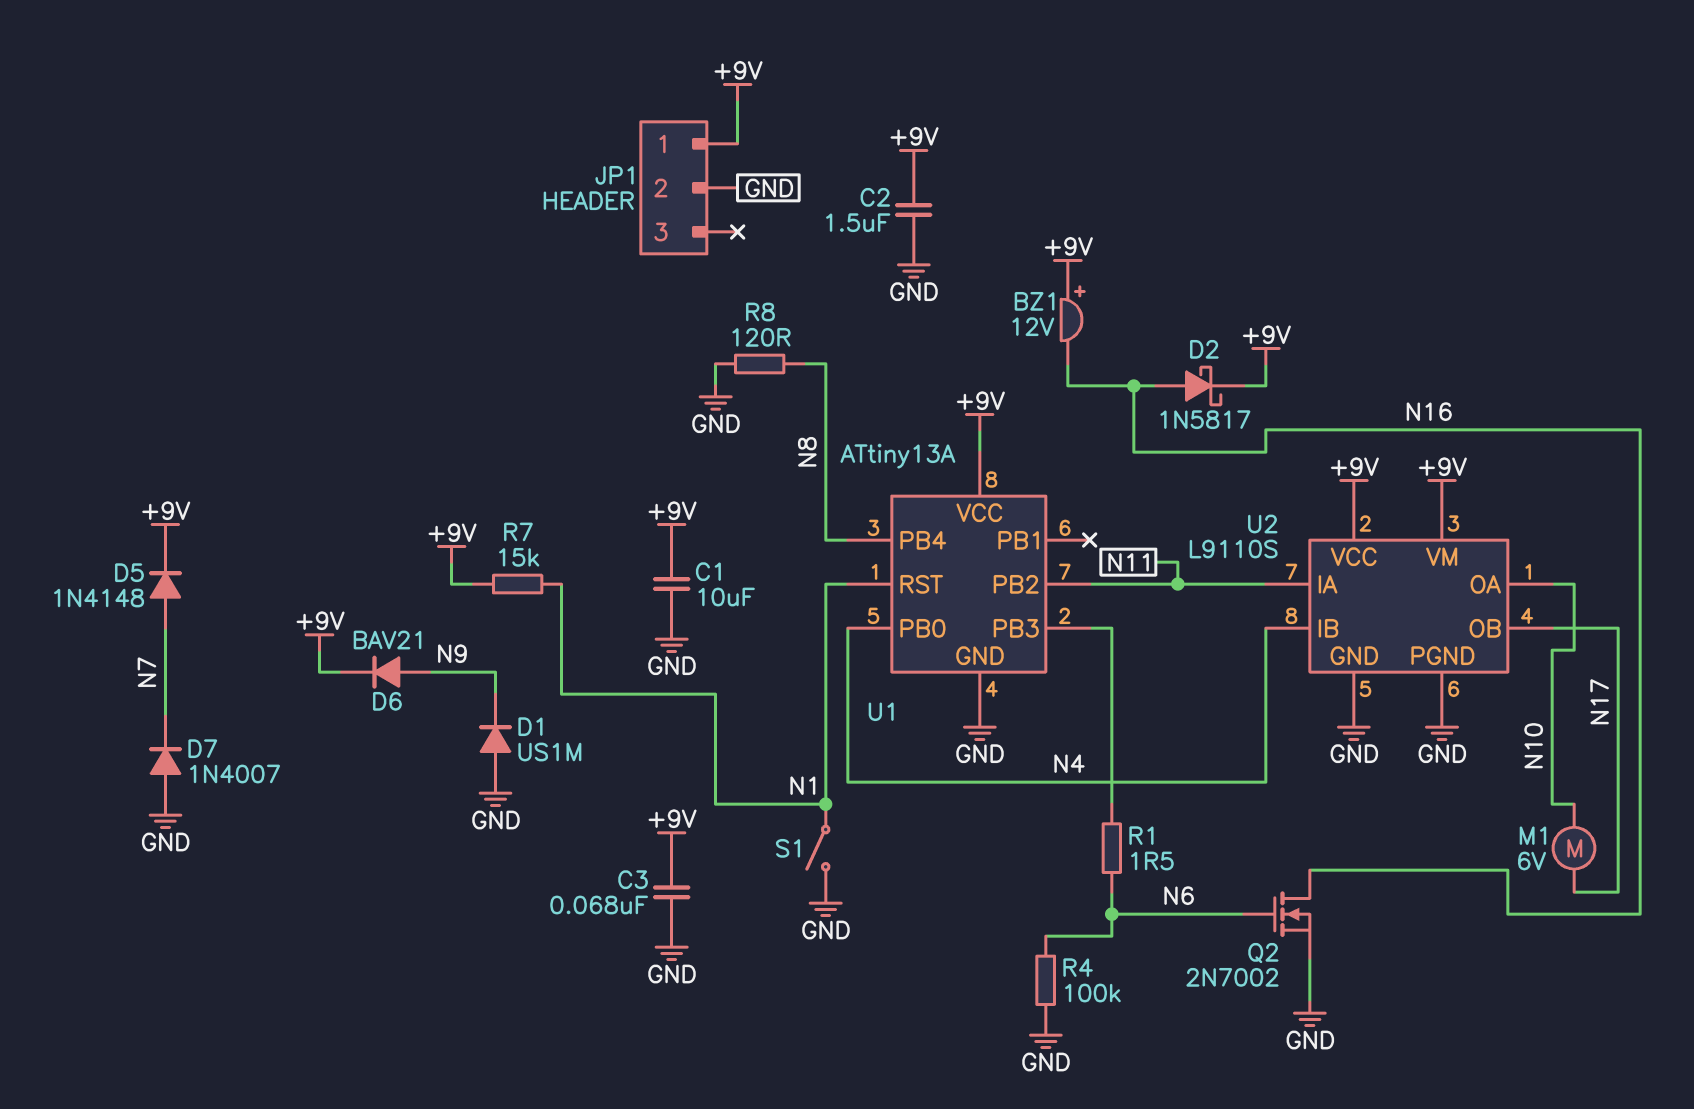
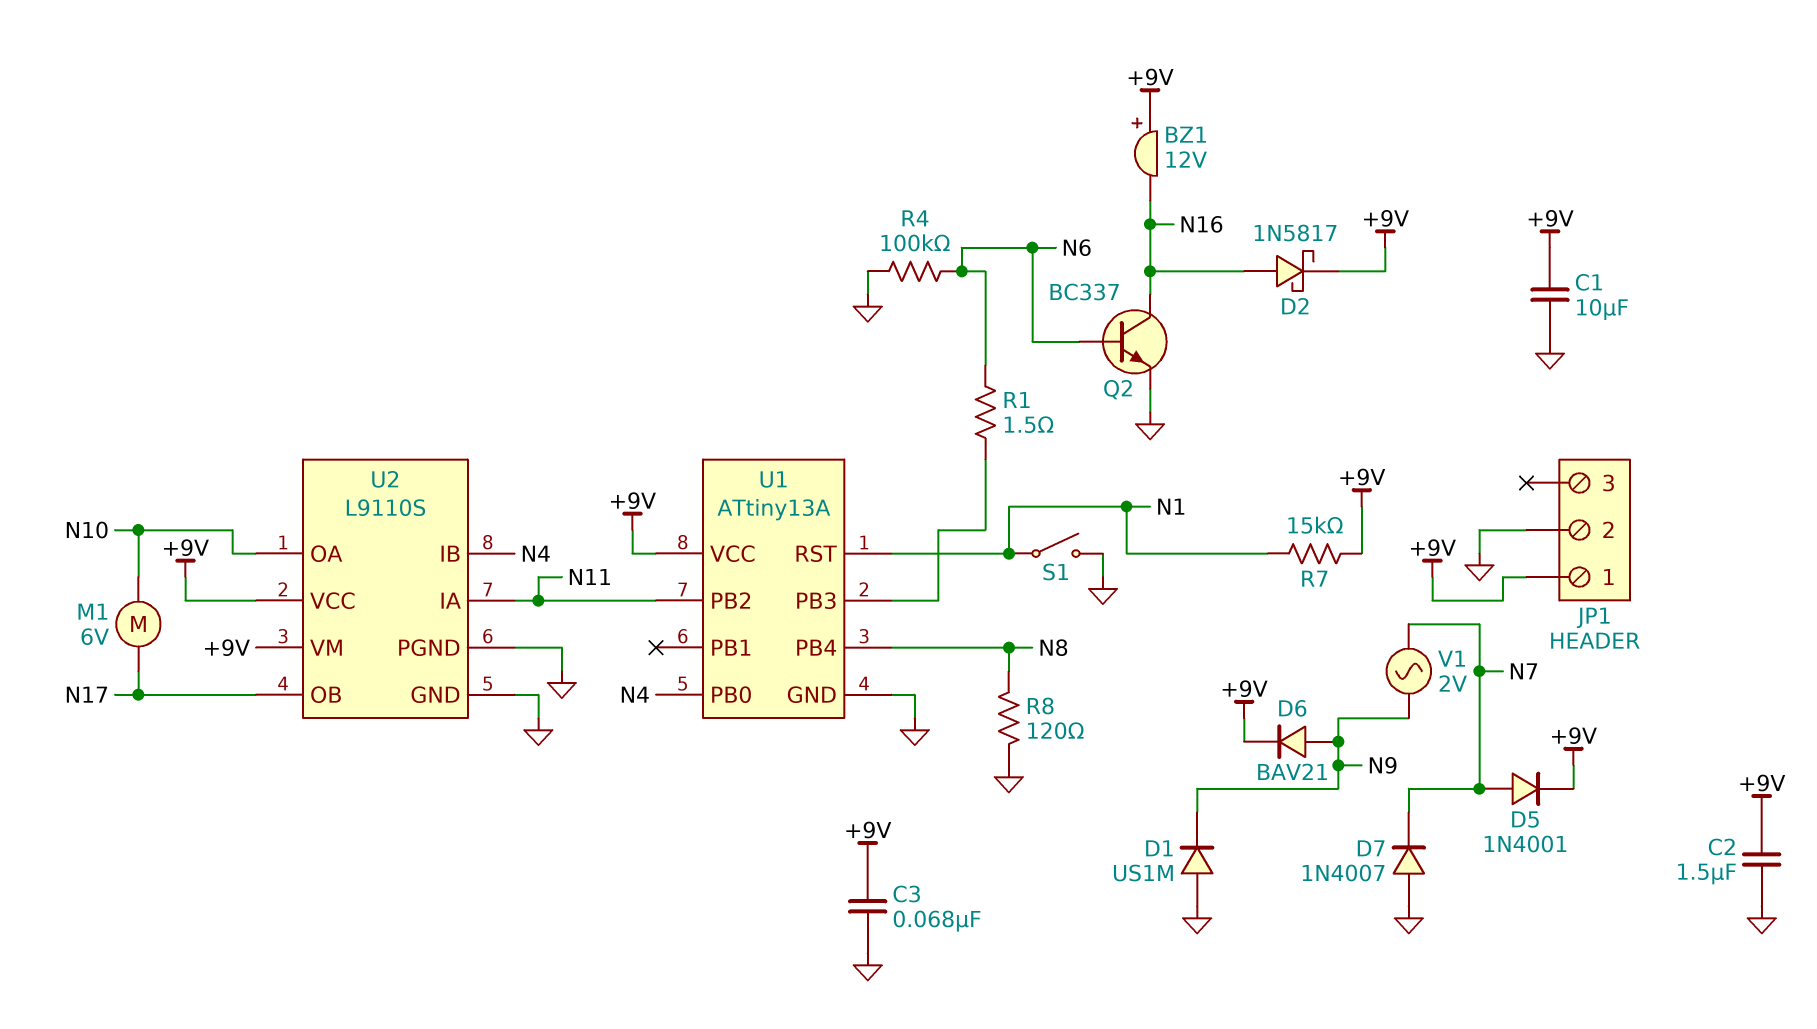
D5: diode 1N4148 (A N7, K +9V) -> diode 1N4001 (A N7, K +9V)
Q2: NMOS 2N7002 (G N6, D N16, S GND) -> NPN BC337 (B N6, C N16, E GND)
V1: none -> AC 2V (N7, N9)

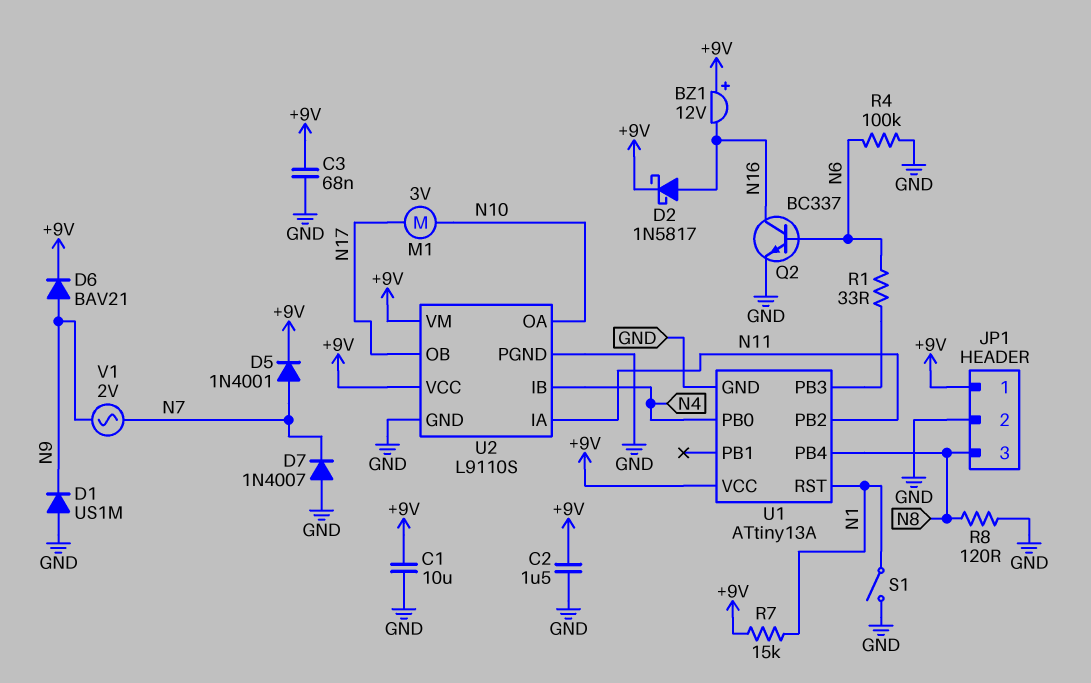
JP1 pin 3: none -> N8
M1: motor 6V (N10, N17) -> motor 3V (N10, N17)
R1: 1.5 (N6, U1/PB3) -> 33 (N6, U1/PB3)

